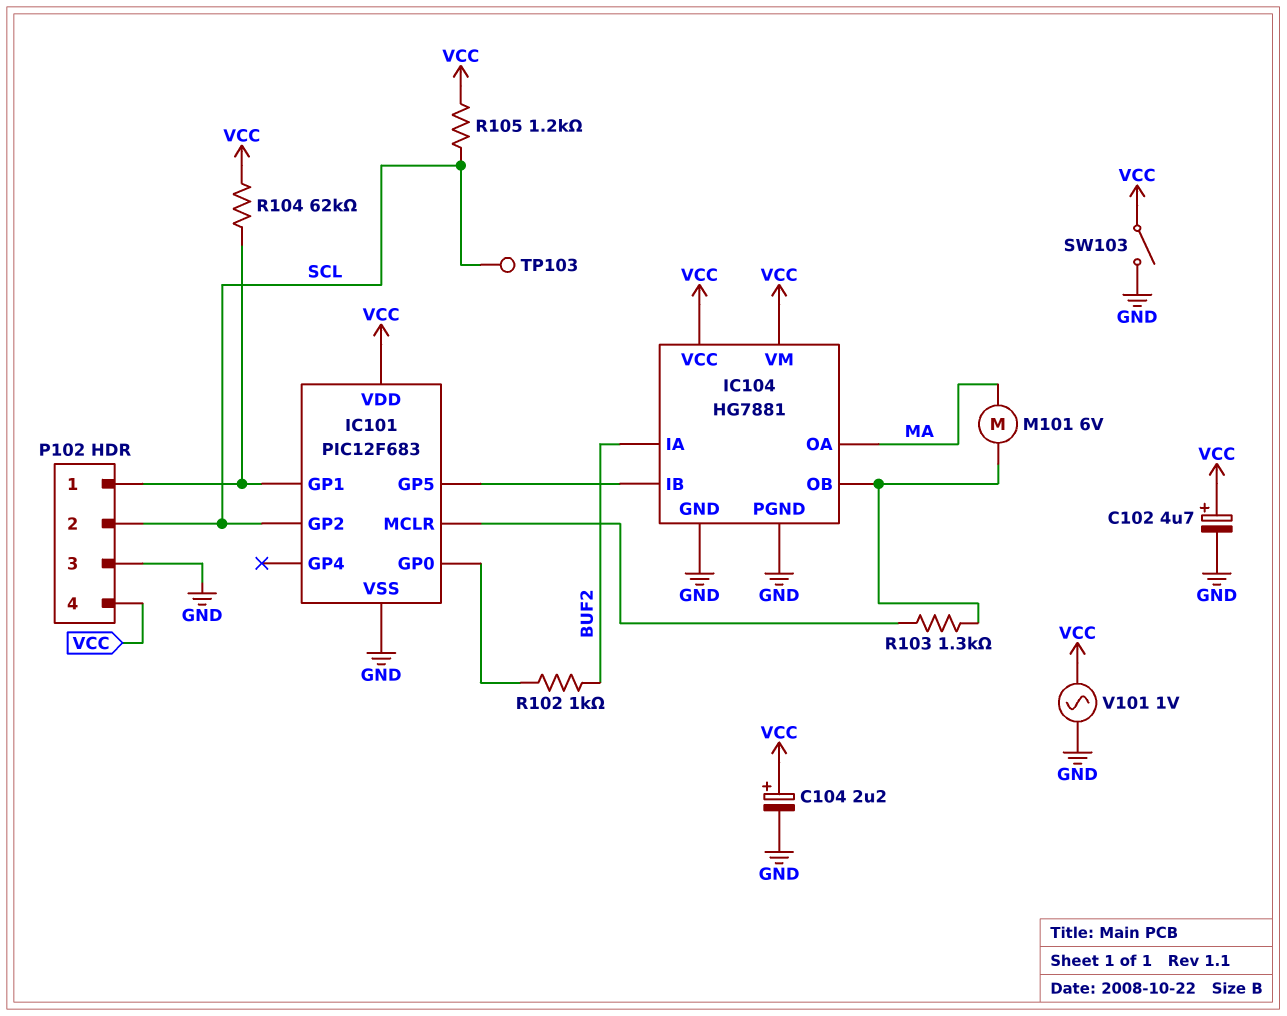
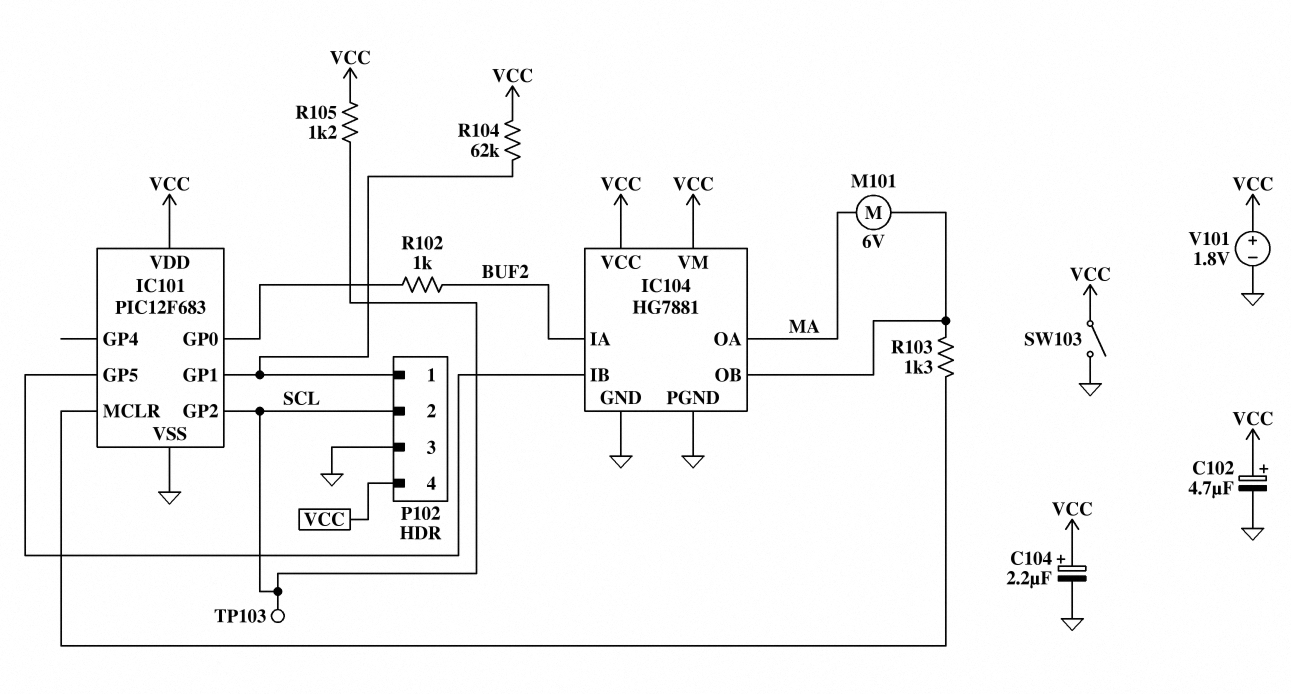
V101: AC 1V (GND, VCC) -> 1.8V (plus VCC, minus GND)

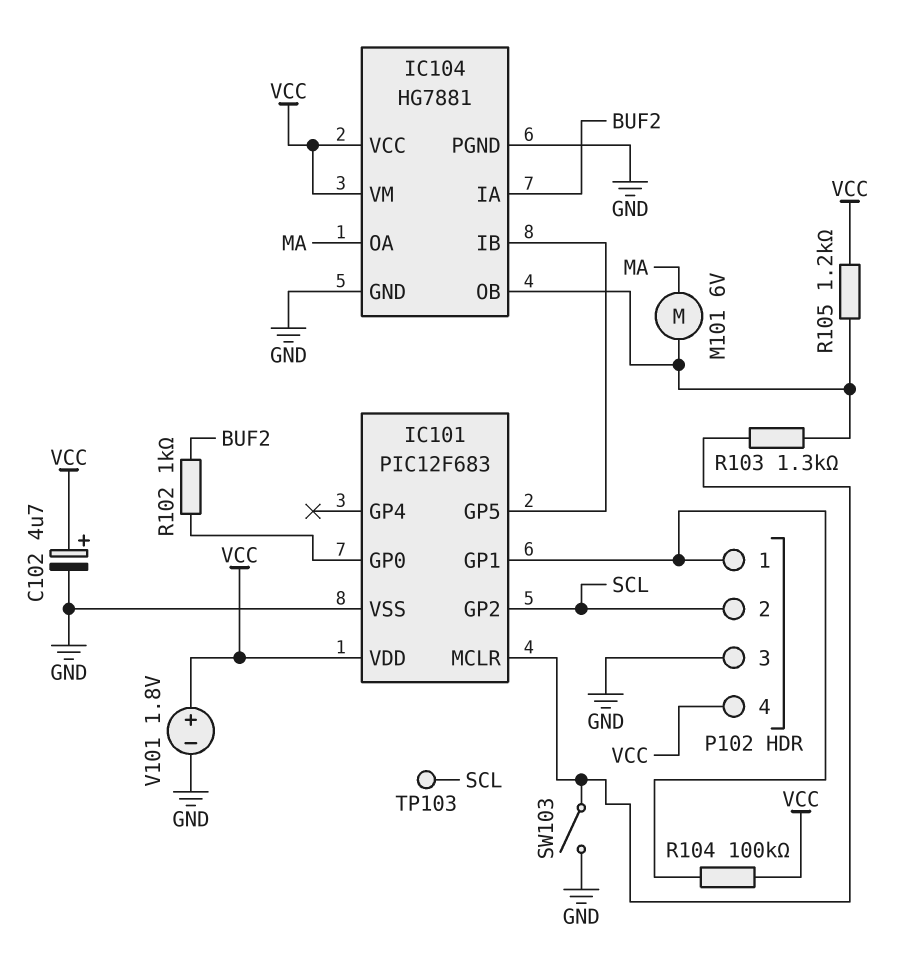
C104: 2.2uF (plus VCC, minus GND) -> none
R104: 62k (IC101/GP1, VCC) -> 100k (IC101/GP1, VCC)
R105: 1.2k (SCL, VCC) -> 1.2k (IC104/OB, VCC)
SW103: switch (GND, VCC) -> switch (GND, IC101/MCLR)

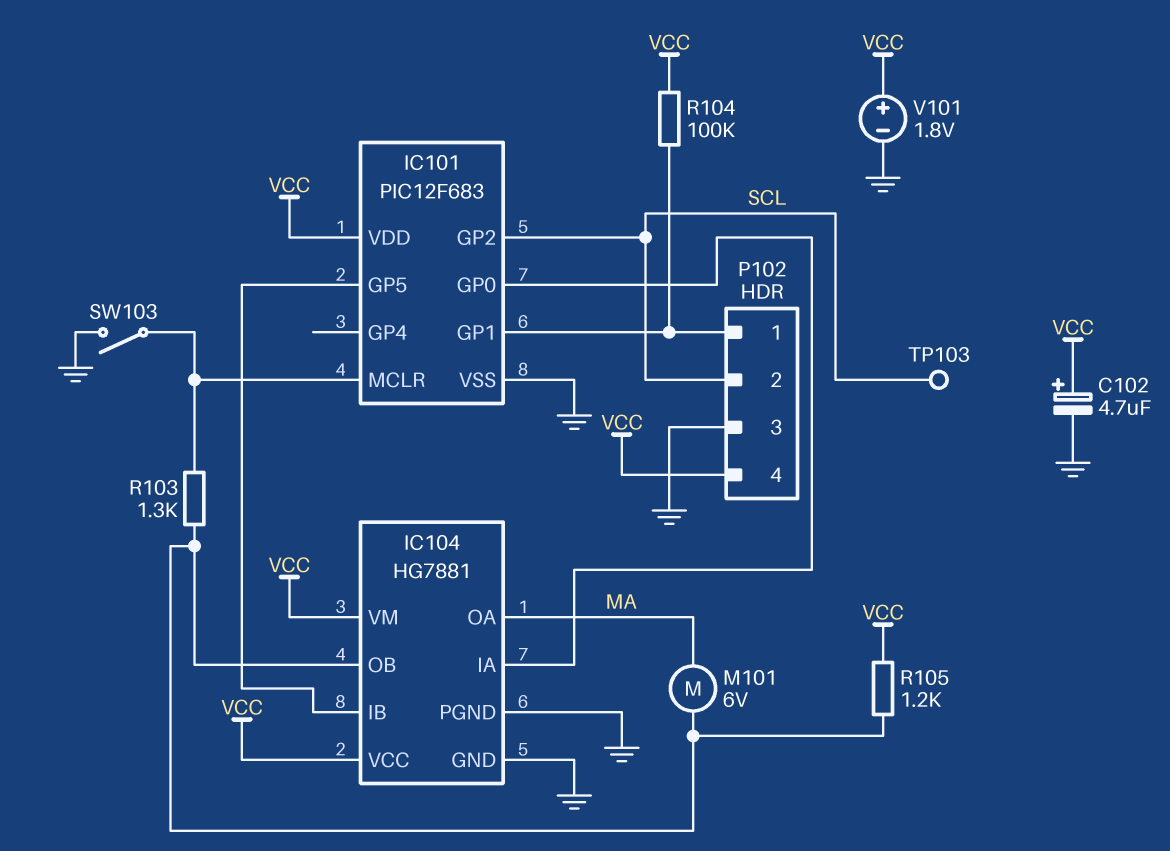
IC104 pin IA: BUF2 -> IC101/GP0
R102: 1k (BUF2, IC101/GP0) -> none

